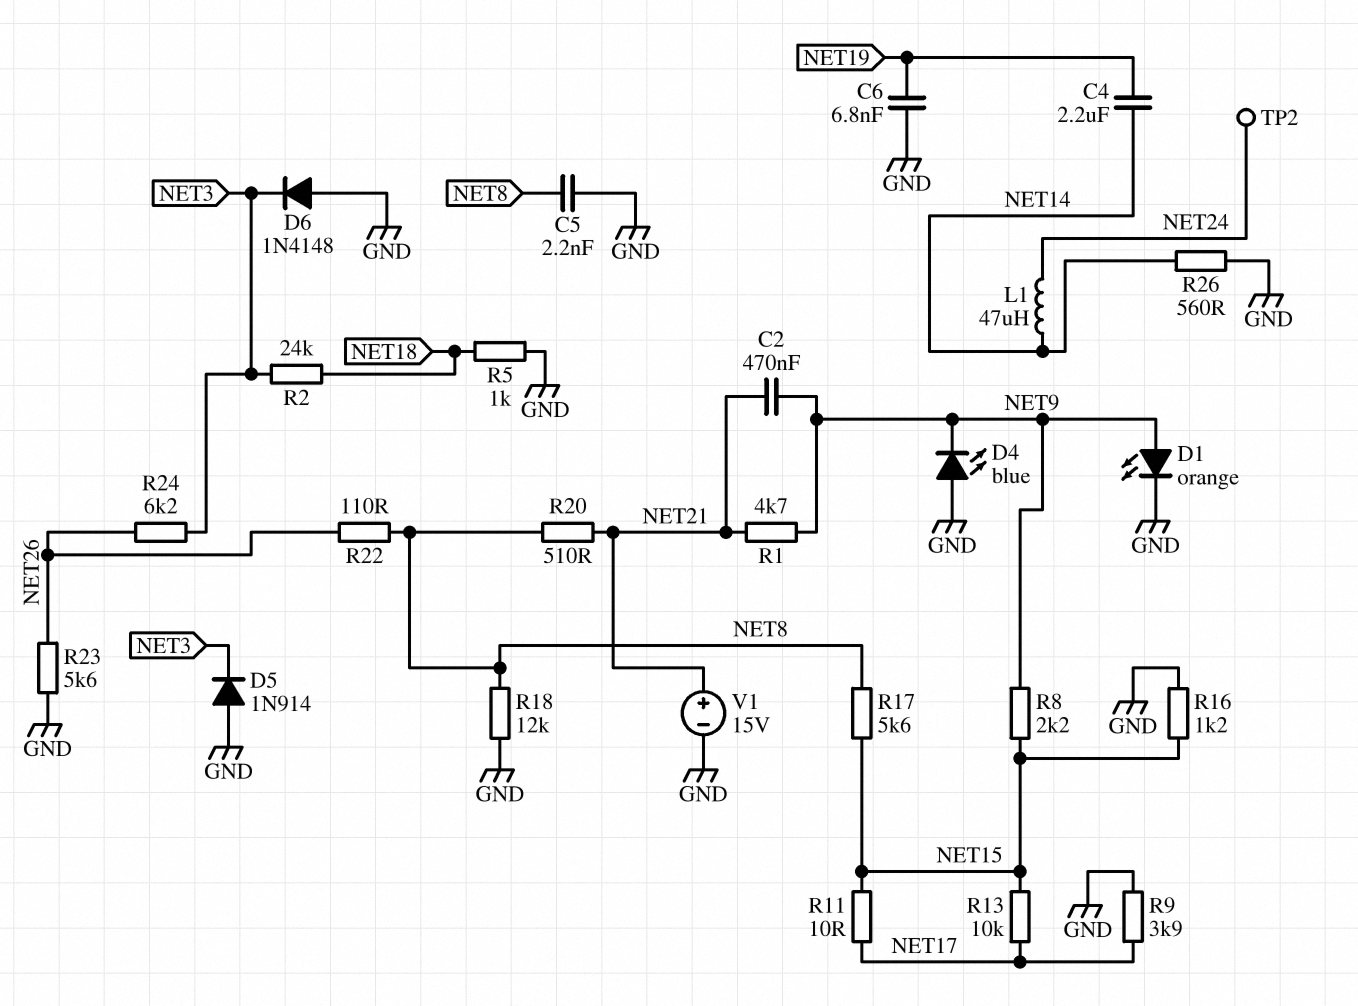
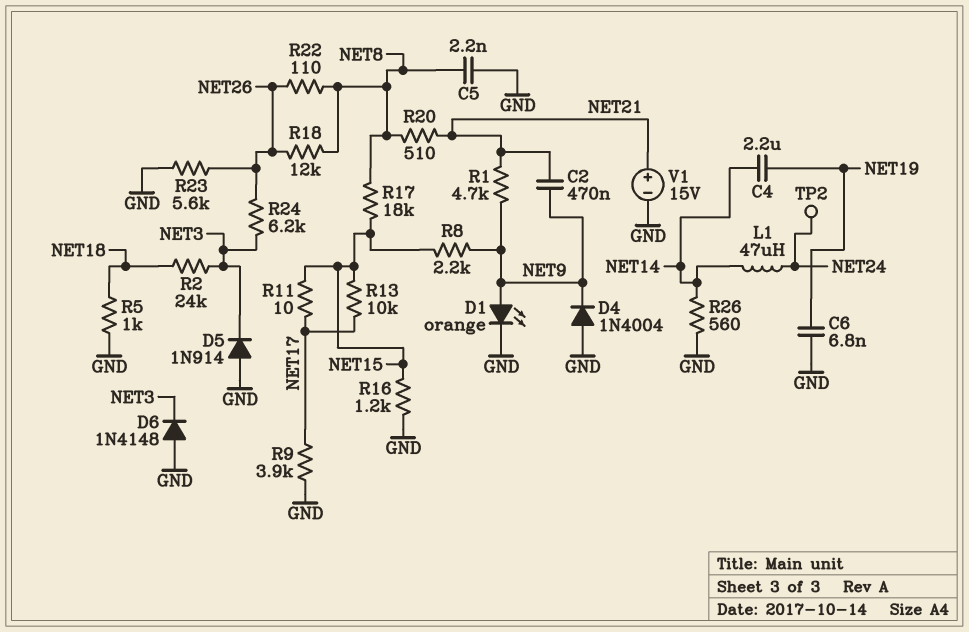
D4: LED blue (A GND, K NET9) -> diode 1N4004 (A GND, K NET9)
R17: 5.6k (NET8, NET15) -> 18k (NET8, NET15)
R18: 12k (GND, NET8) -> 12k (NET8, NET26)

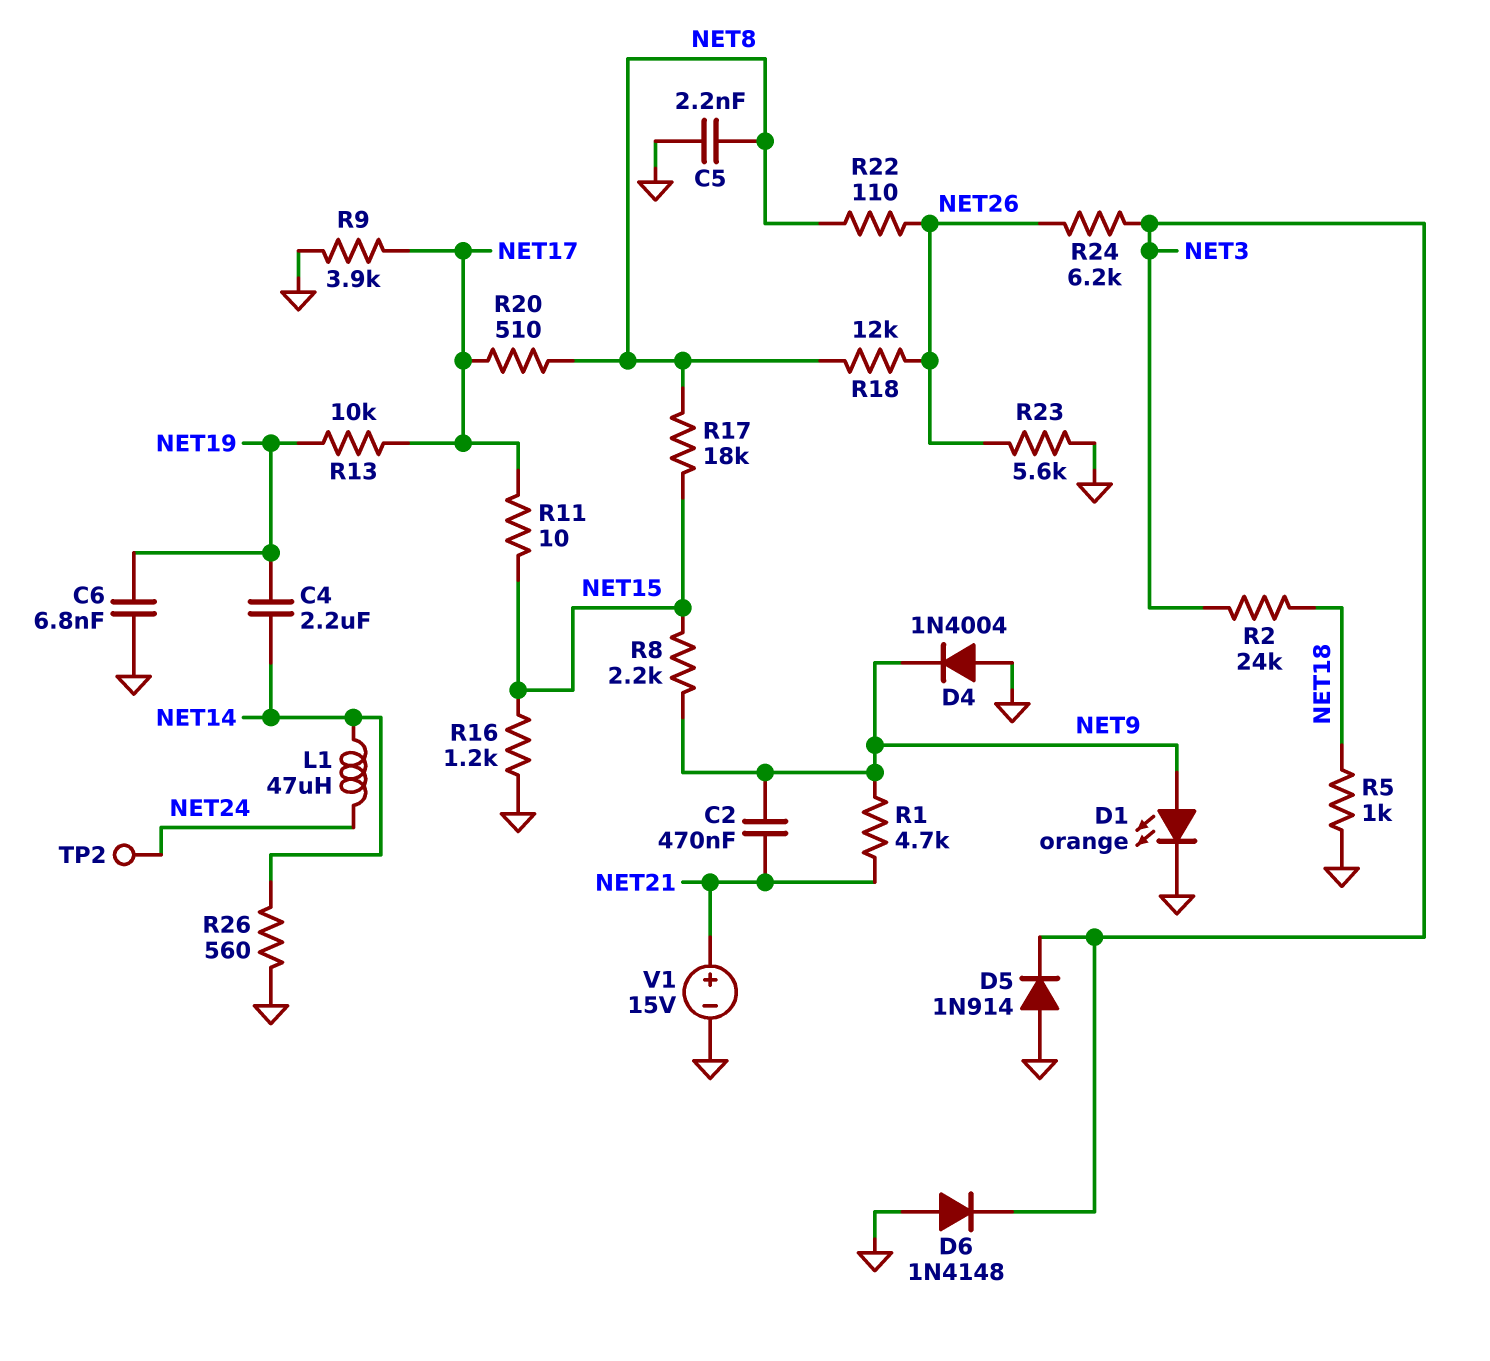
R13: 10k (NET15, NET17) -> 10k (NET17, NET19)
R20: 510 (NET8, NET21) -> 510 (NET8, NET17)

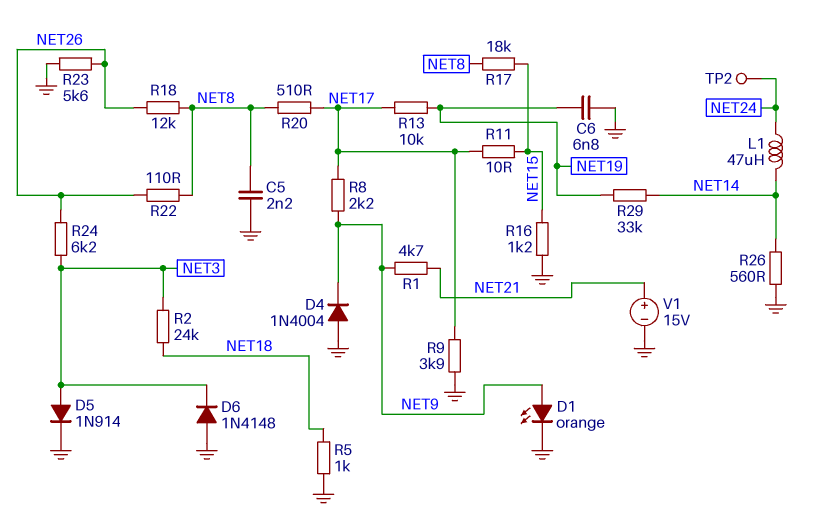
C2: 470nF (NET9, NET21) -> none
C4: 2.2uF (NET14, NET19) -> none
D5: diode 1N914 (A GND, K NET3) -> diode 1N914 (A NET3, K GND)
R8: 2.2k (NET9, NET15) -> 2.2k (NET9, NET17)
R29: none -> 33k (NET14, NET19)

